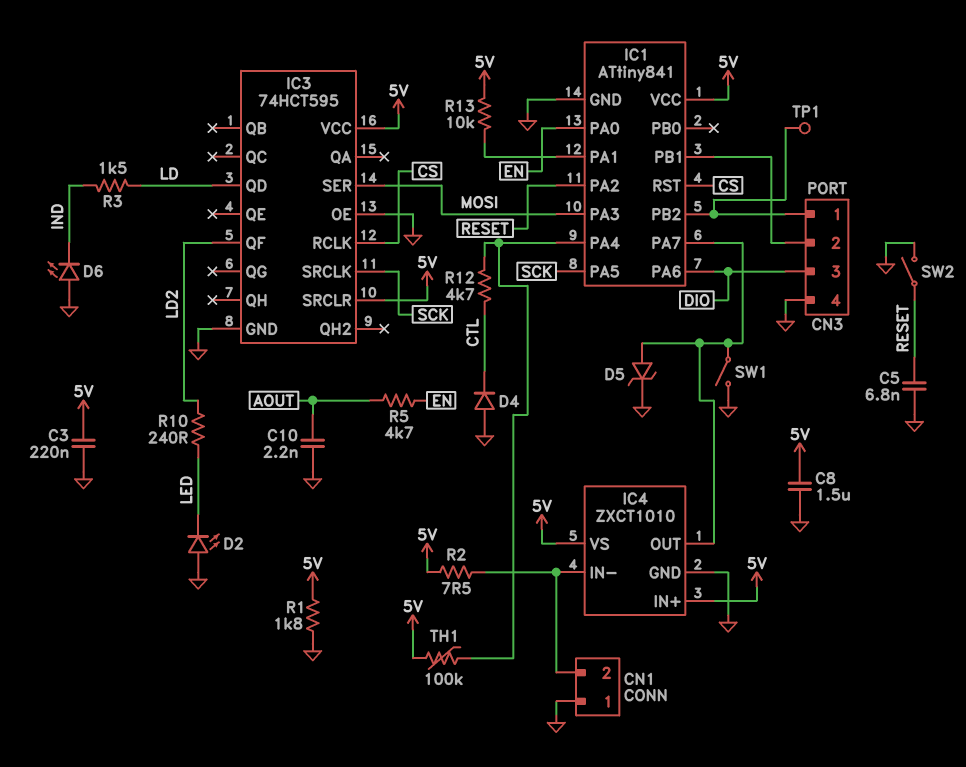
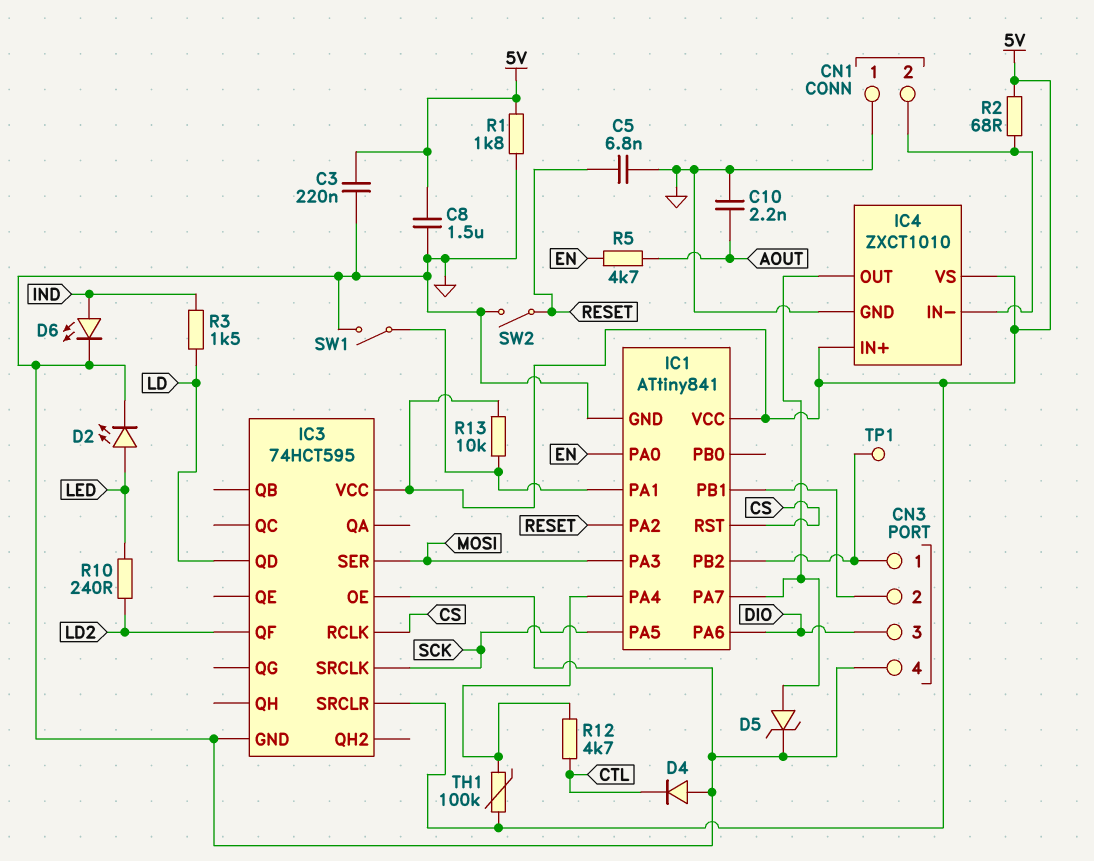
D2: LED (A GND, K LED) -> LED (A LED, K GND)
D6: LED (A GND, K IND) -> LED (A IND, K GND)
R2: 7.5 (5V, CN1/2) -> 68 (5V, CN1/2)
SW1: switch (GND, IC1/PA7) -> switch (GND, IC1/PA1)

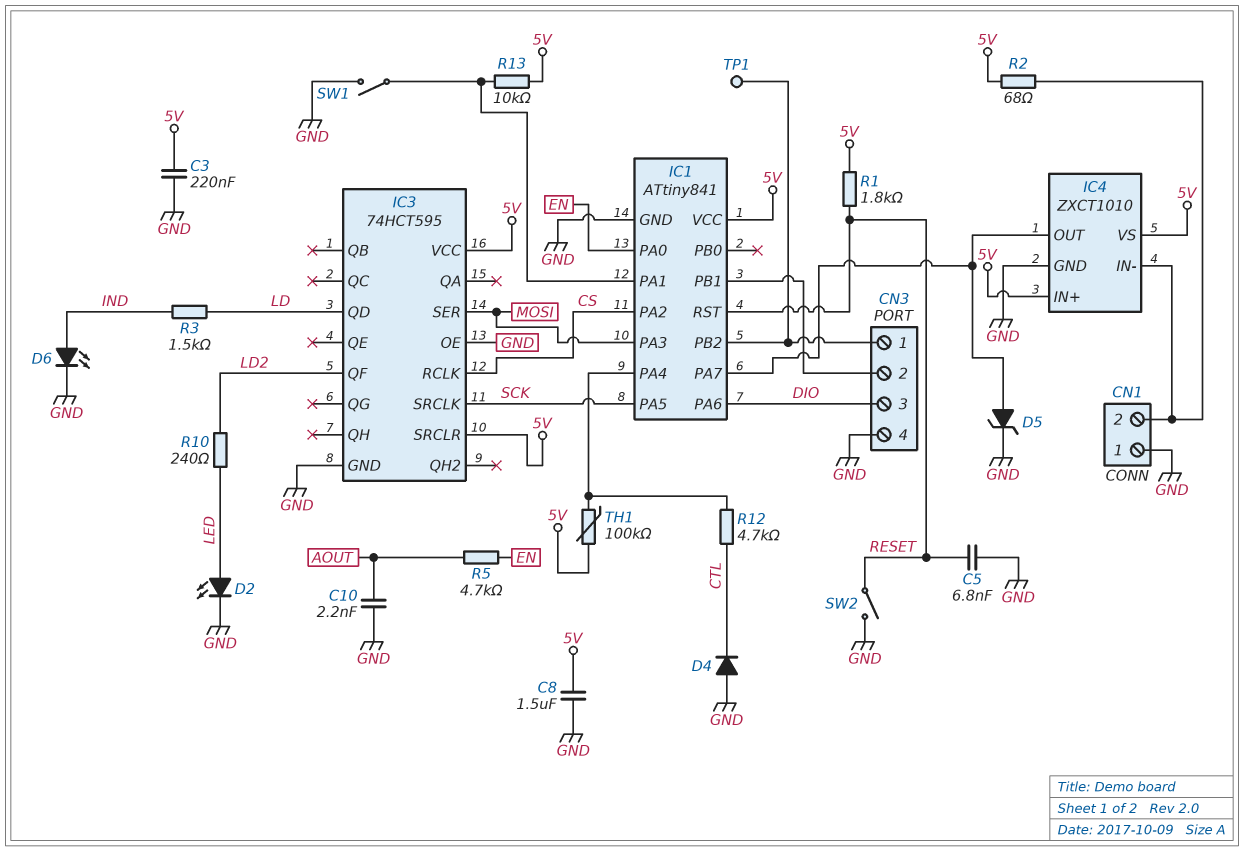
IC1 pin PA2: RESET -> CS
IC1 pin RST: CS -> RESET
R1: 1.8k (5V, GND) -> 1.8k (5V, RESET)

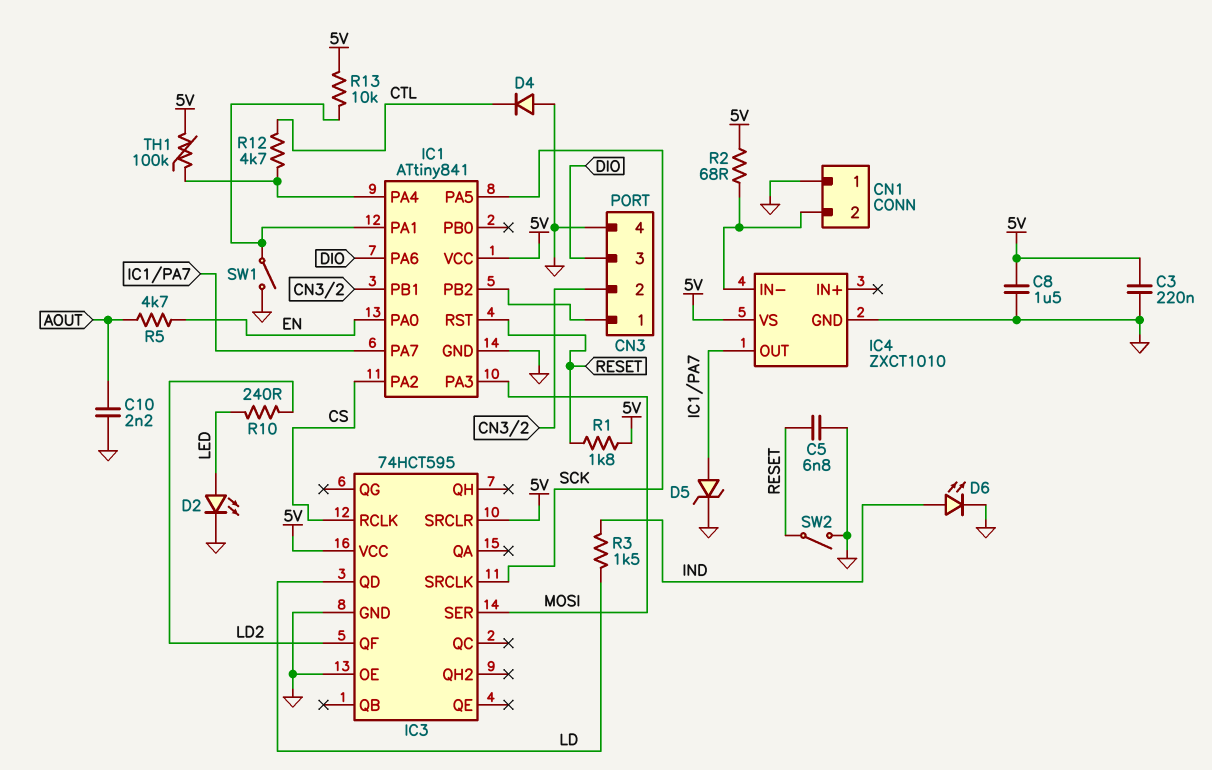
IC4 pin IN+: 5V -> none
TP1: test point (CN3/1) -> none

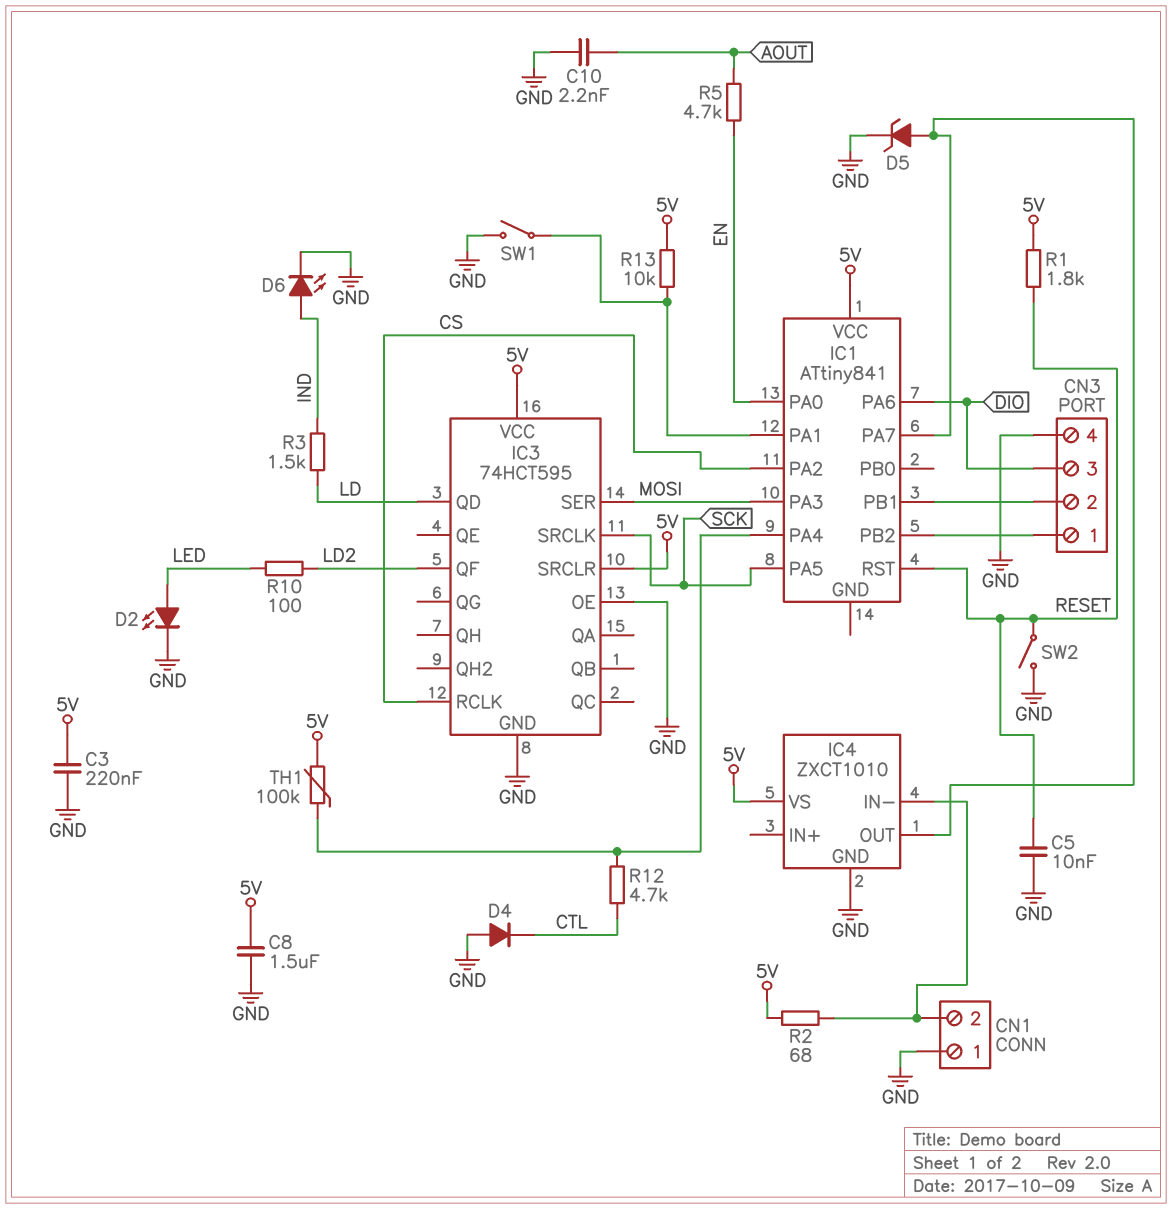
C5: 6.8nF (GND, RESET) -> 10nF (GND, RESET)
IC1 pin GND: GND -> none
R10: 240 (LD2, LED) -> 100 (LD2, LED)

